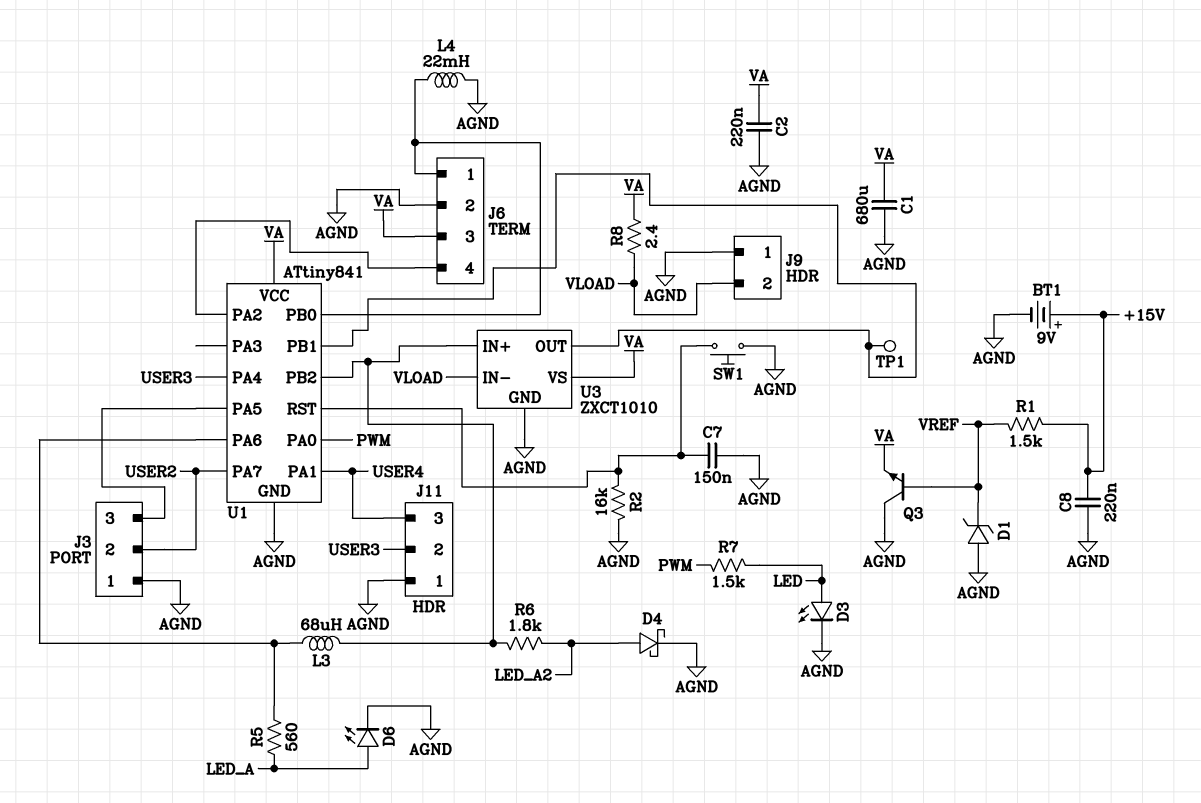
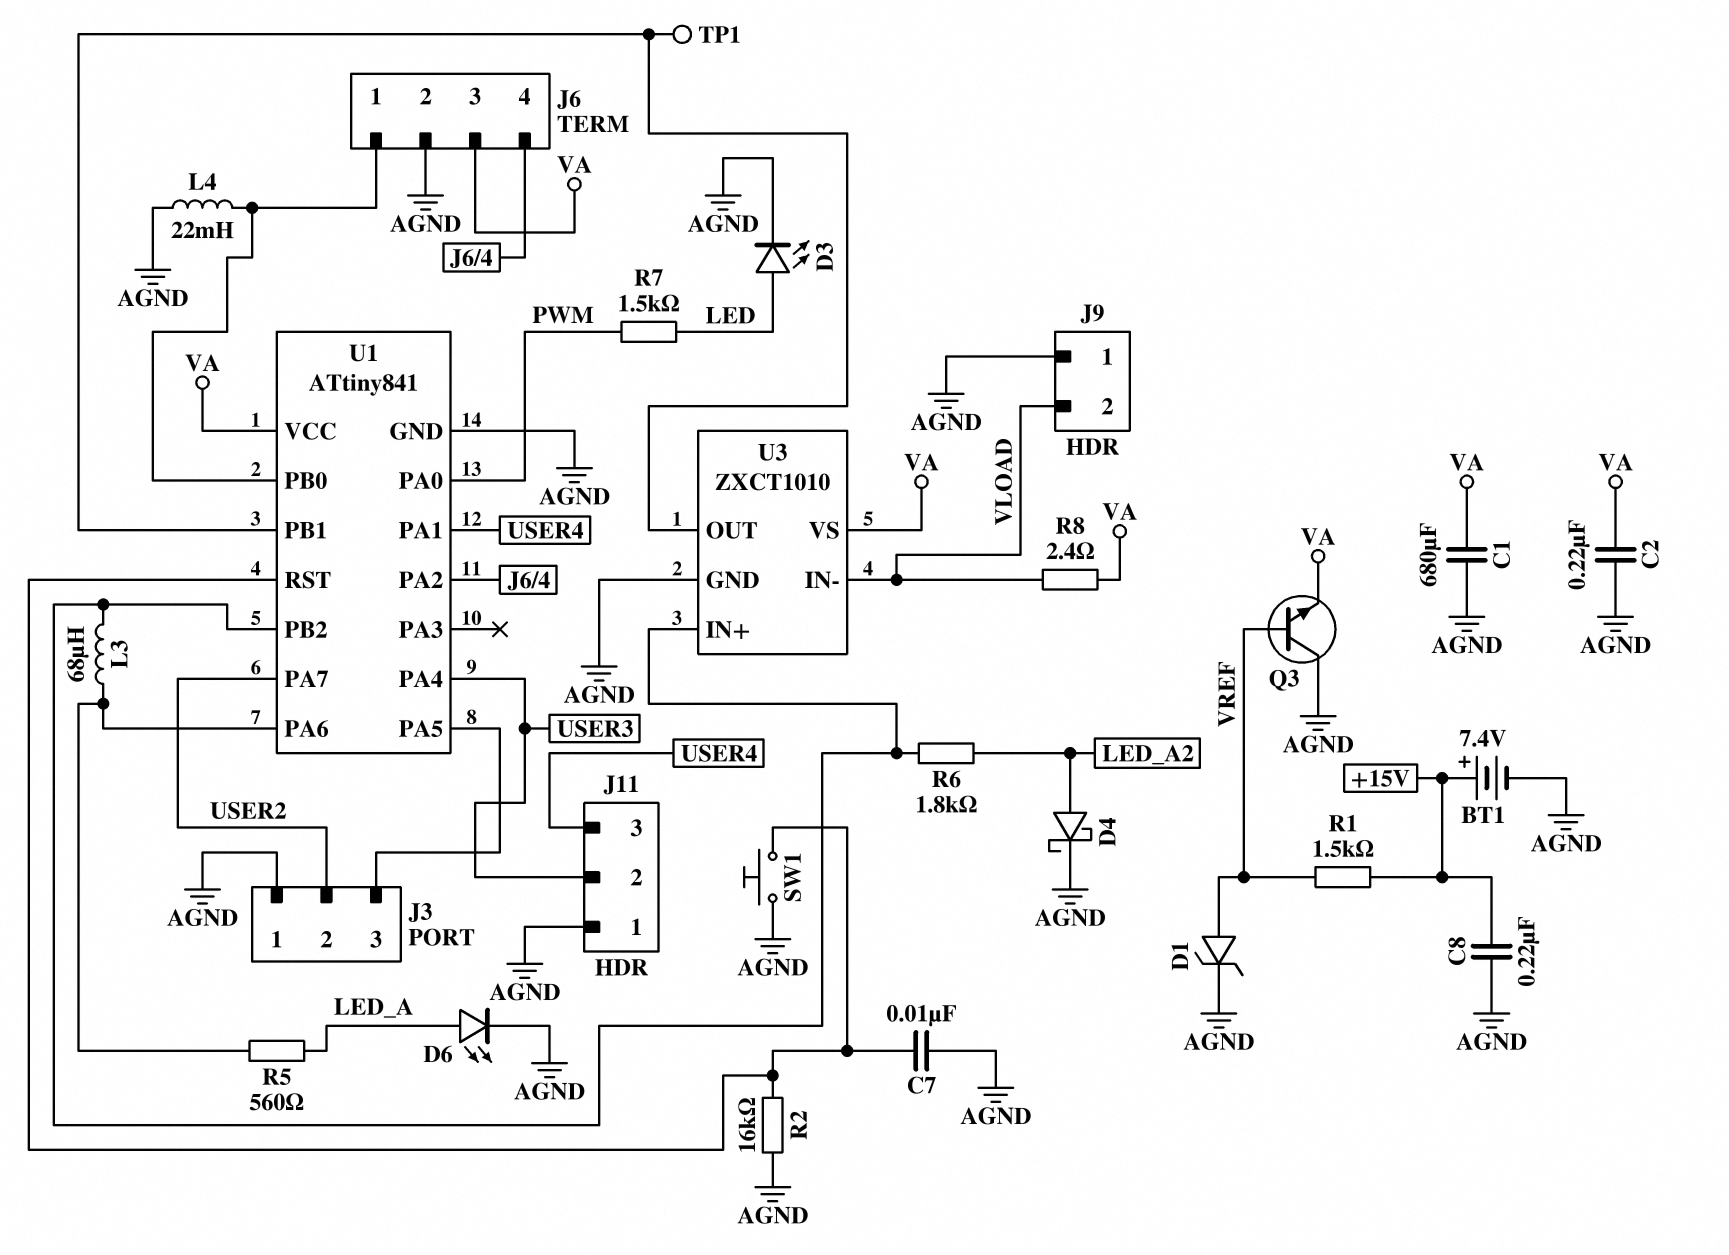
BT1: 9V (plus +15V, minus AGND) -> 7.4V (plus +15V, minus AGND)
C7: 150nF (AGND, U1/RST) -> 10nF (AGND, U1/RST)
D1: zener (A AGND, K VREF) -> zener (A VREF, K AGND)

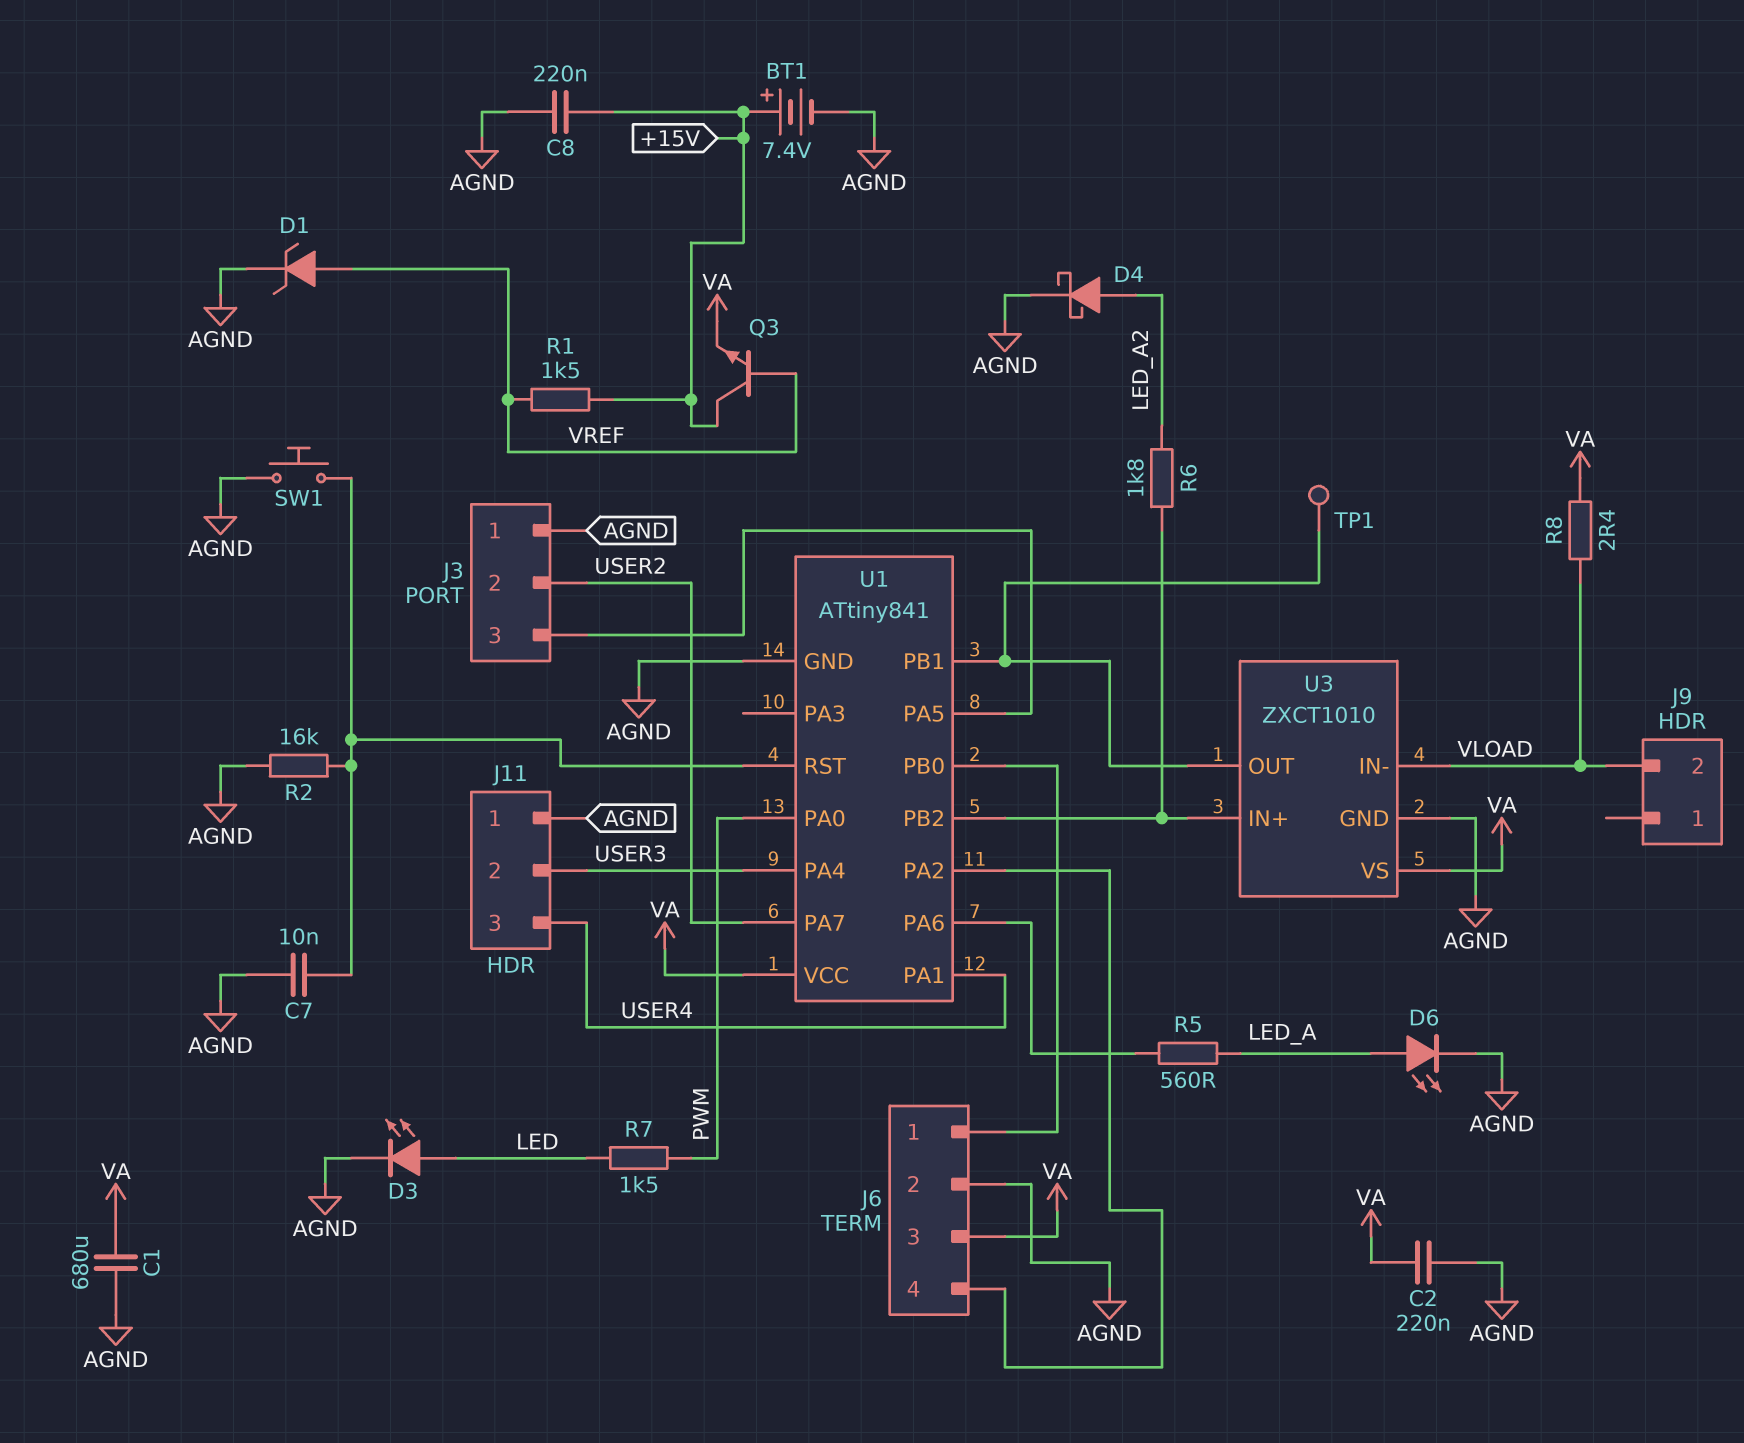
J9 pin 1: AGND -> none
L3: 68uH (U1/PA6, U1/PB2) -> none
L4: 22mH (AGND, J6/1) -> none
Q3: NPN (B VREF, C AGND, E VA) -> NPN (B VREF, C +15V, E VA)

